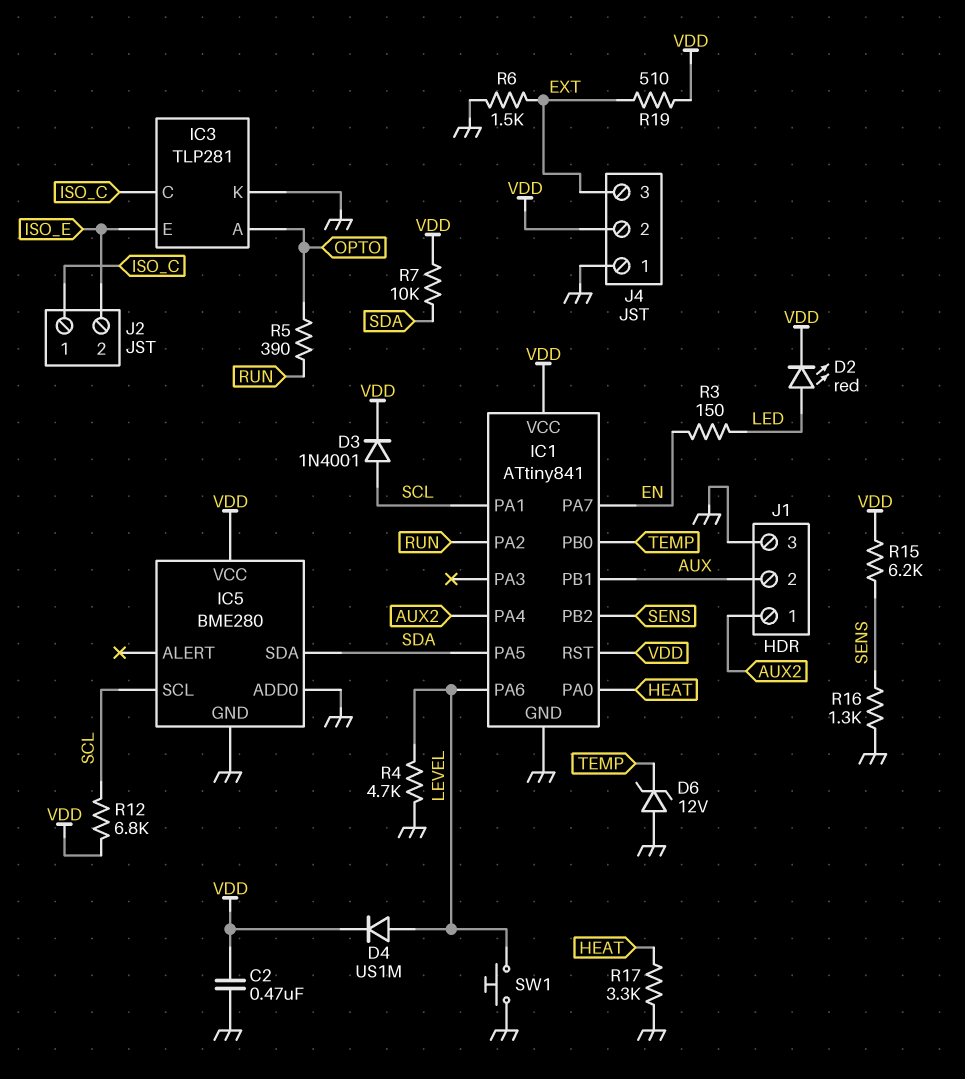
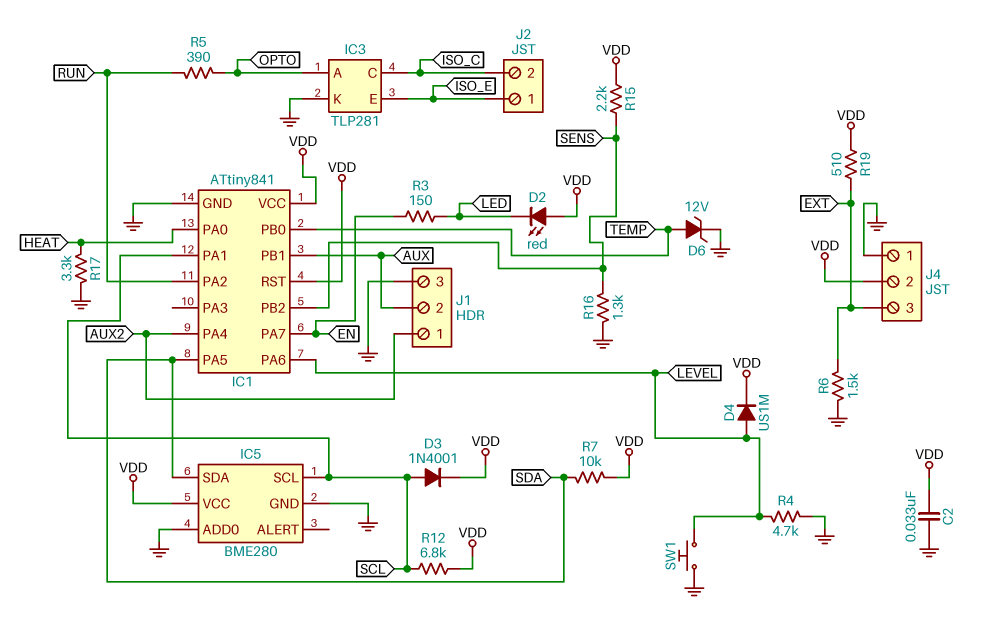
C2: 470nF (GND, VDD) -> 33nF (GND, VDD)
D2: LED red (A LED, K VDD) -> LED red (A VDD, K LED)
D6: zener 12V (A GND, K TEMP) -> zener 12V (A TEMP, K GND)
J2 pin 1: ISO_C -> ISO_E
J2 pin 2: ISO_E -> ISO_C
R15: 6.2k (SENS, VDD) -> 2.2k (SENS, VDD)

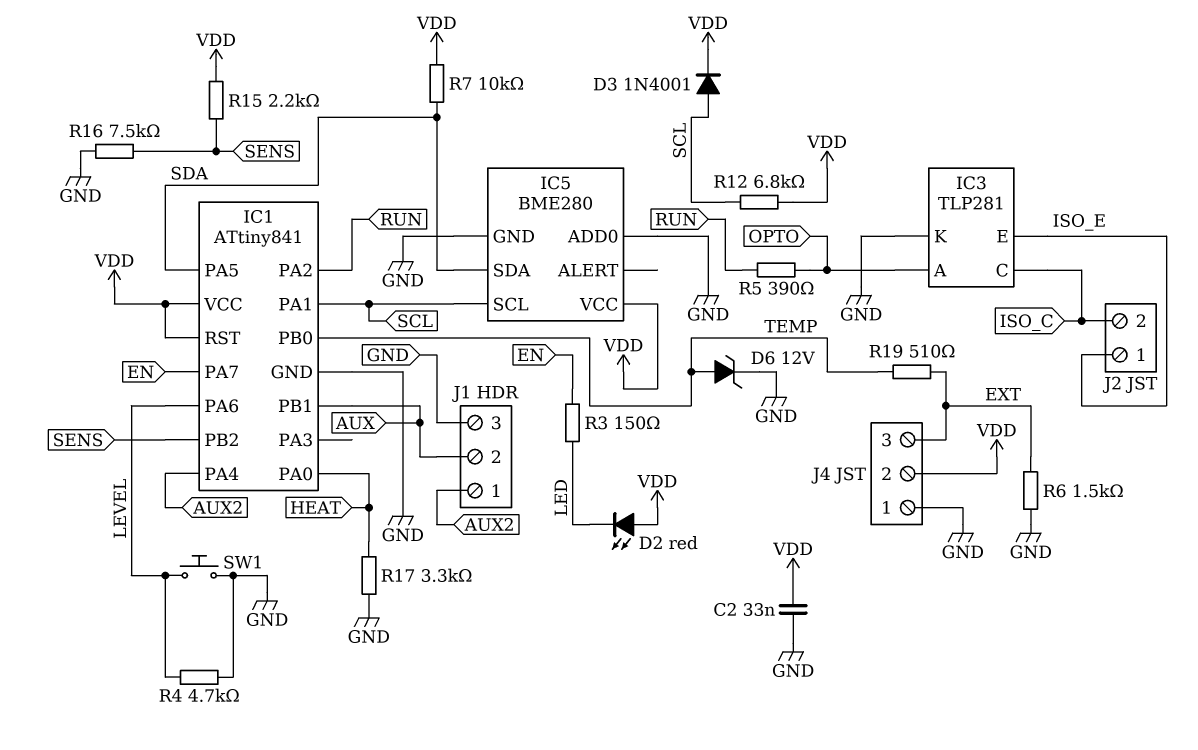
D4: diode US1M (A LEVEL, K VDD) -> none
R16: 1.3k (GND, SENS) -> 7.5k (GND, SENS)
R19: 510 (EXT, VDD) -> 510 (EXT, TEMP)

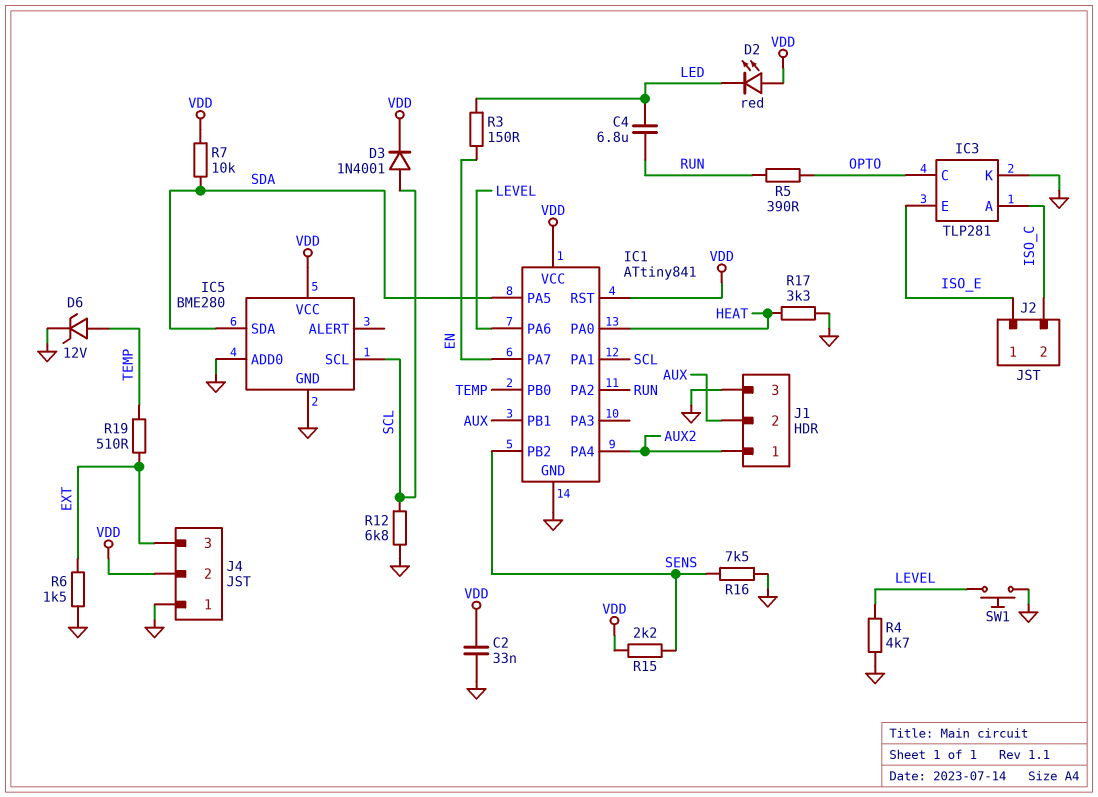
C4: none -> 6.8uF (LED, RUN)
IC3 pin A: OPTO -> ISO_C
IC3 pin C: ISO_C -> OPTO
R12: 6.8k (SCL, VDD) -> 6.8k (GND, SCL)

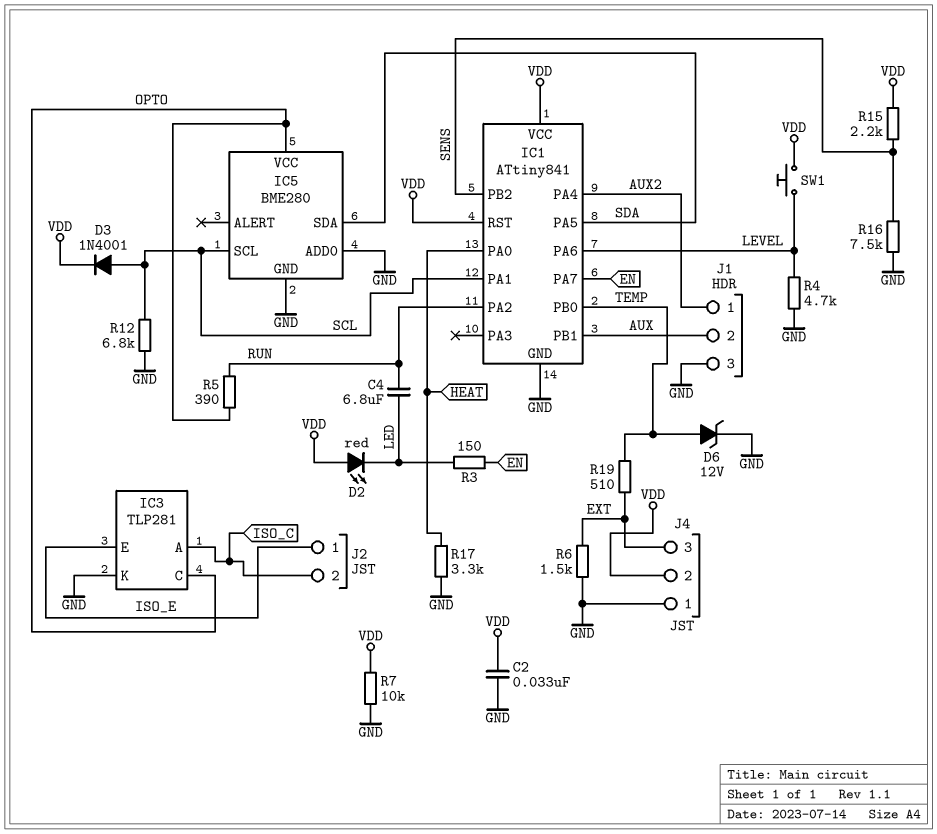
IC5 pin VCC: VDD -> OPTO
R7: 10k (SDA, VDD) -> 10k (GND, VDD)
SW1: button (GND, LEVEL) -> button (LEVEL, VDD)

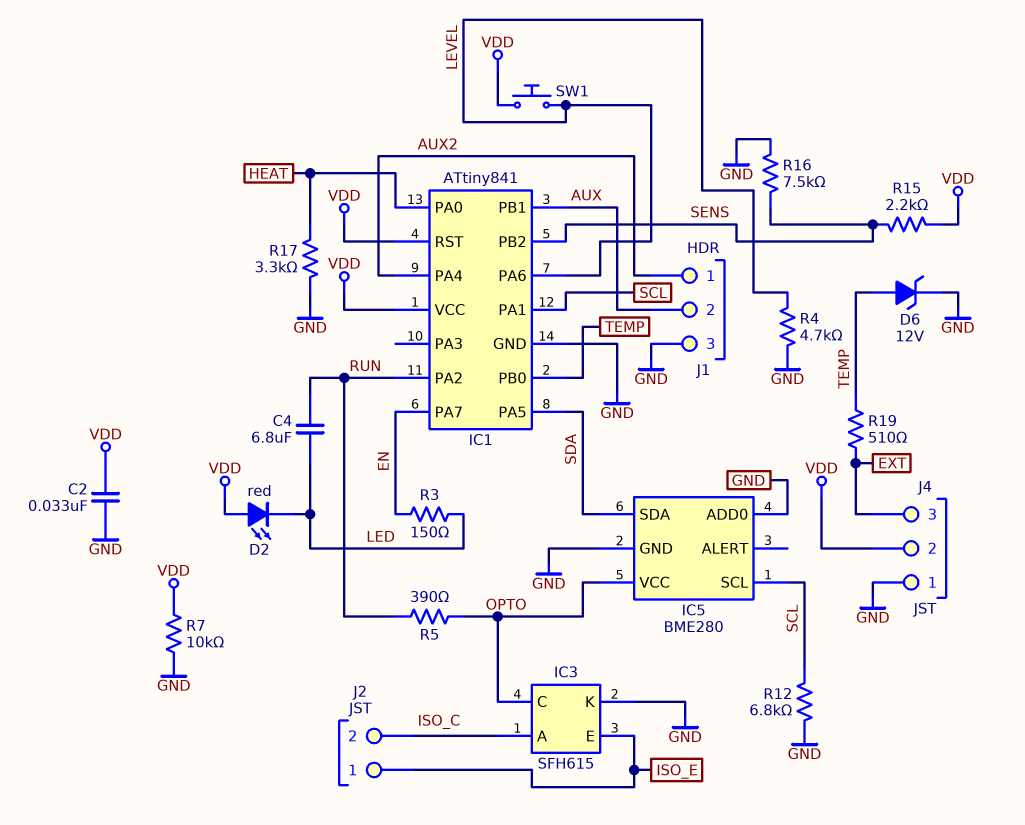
D3: diode 1N4001 (A SCL, K VDD) -> none
IC3: TLP281 -> SFH615
R6: 1.5k (EXT, GND) -> none

